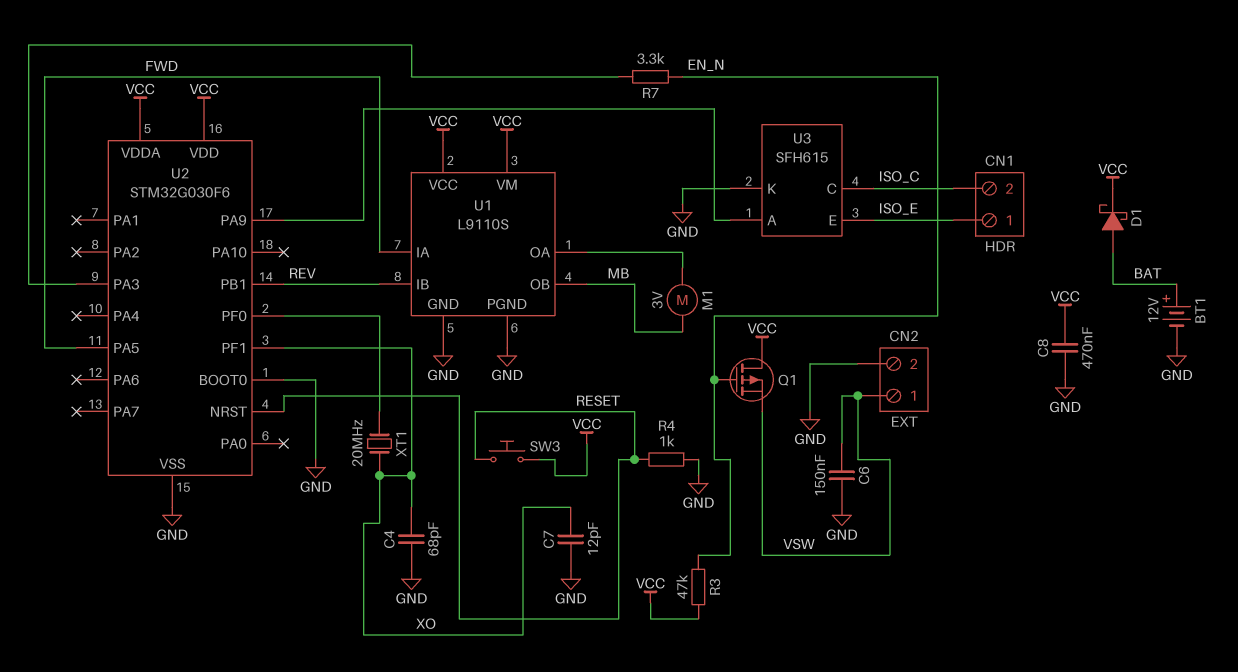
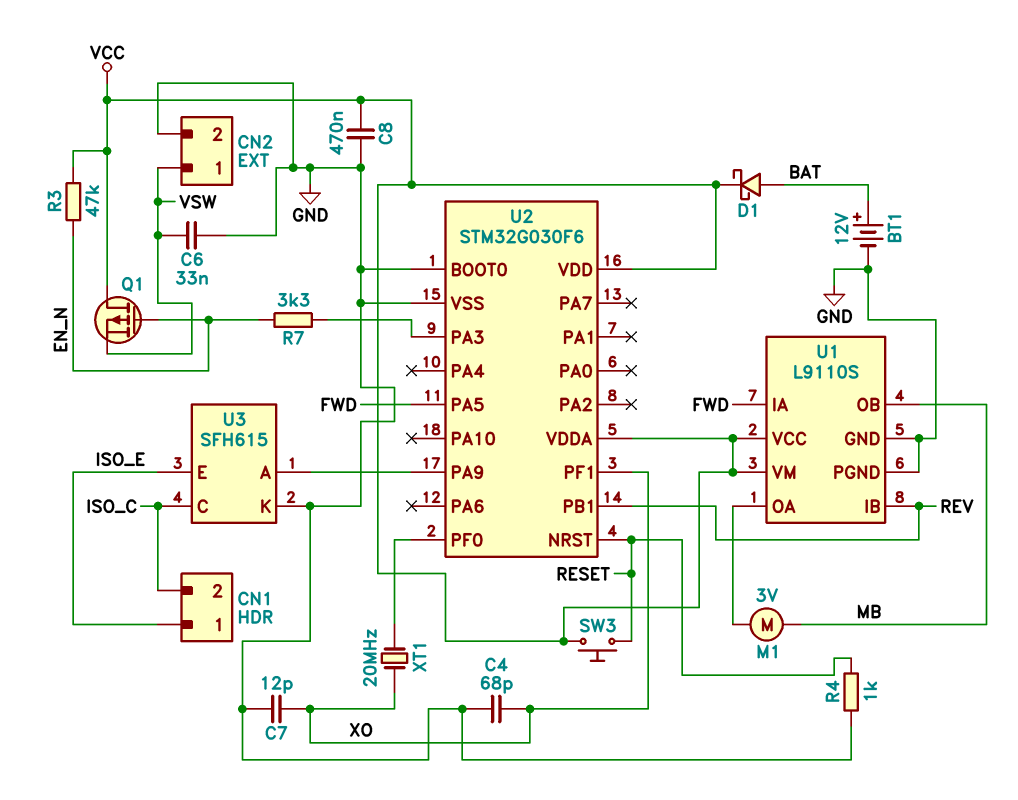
C6: 150nF (GND, VSW) -> 33nF (GND, VSW)

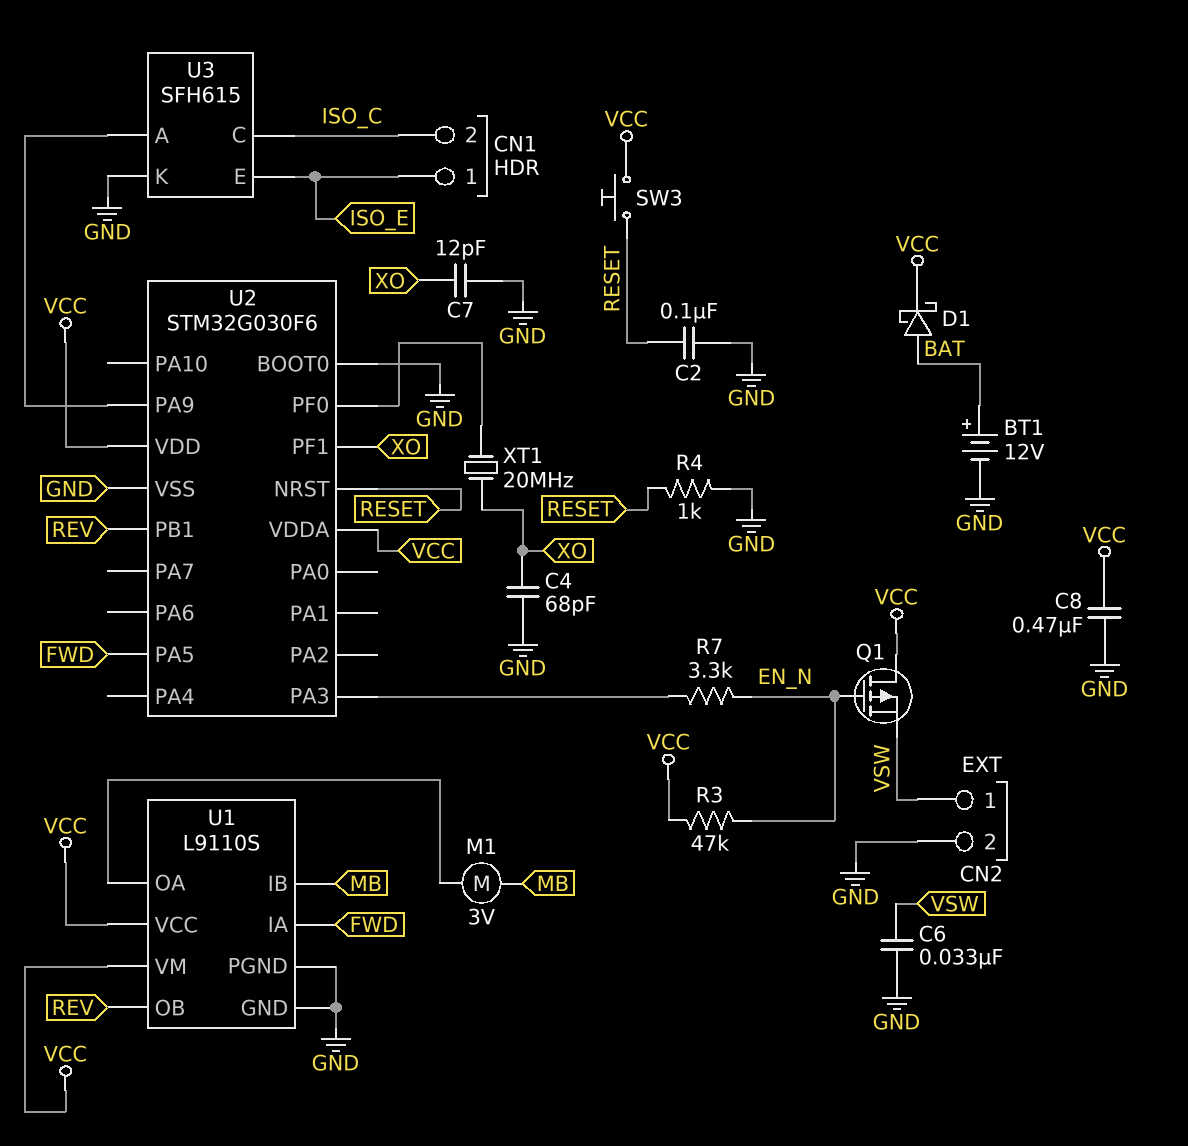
C2: none -> 100nF (GND, RESET)
U1 pin IB: REV -> MB
U1 pin OB: MB -> REV

